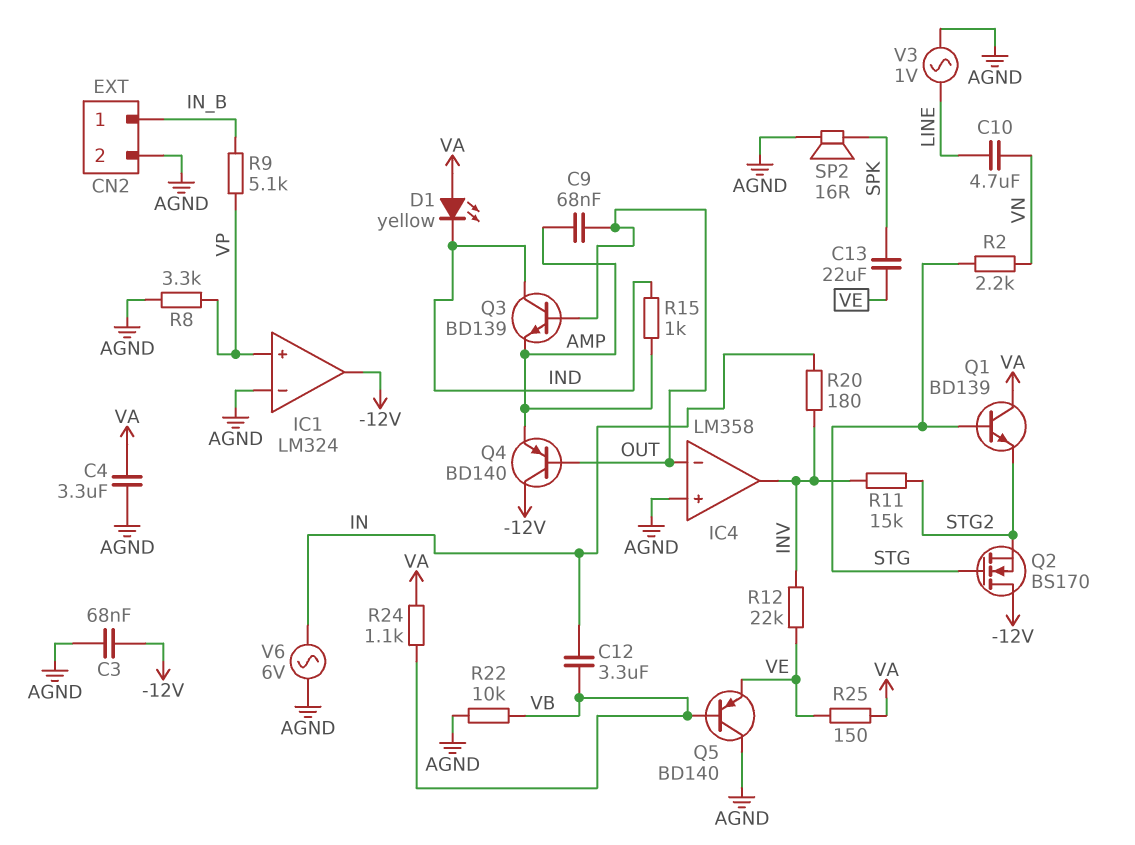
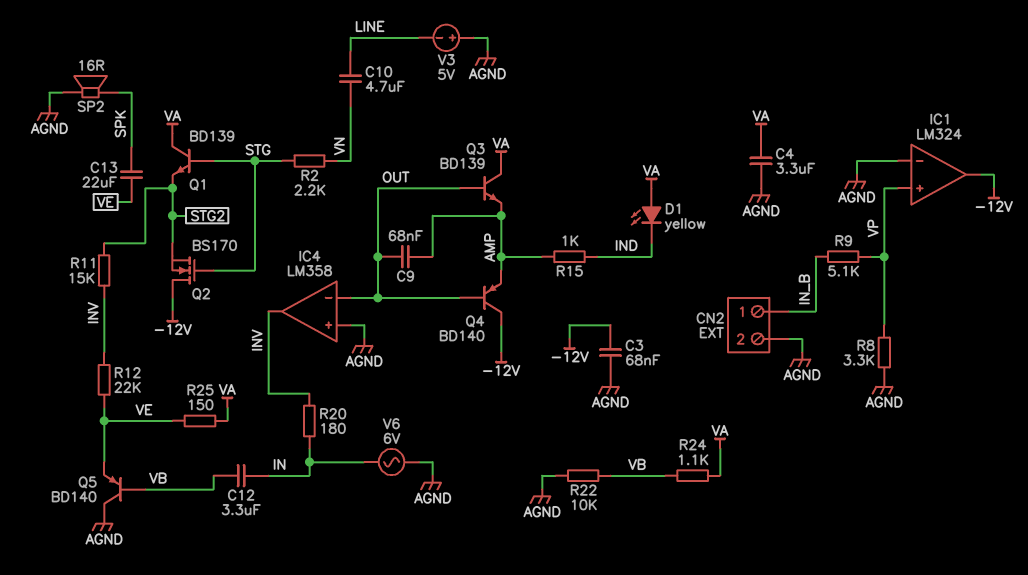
Q3: NPN BD139 (B OUT, C IND, E AMP) -> NPN BD139 (B OUT, C VA, E AMP)
V3: AC 1V (AGND, LINE) -> 5V (plus AGND, minus LINE)

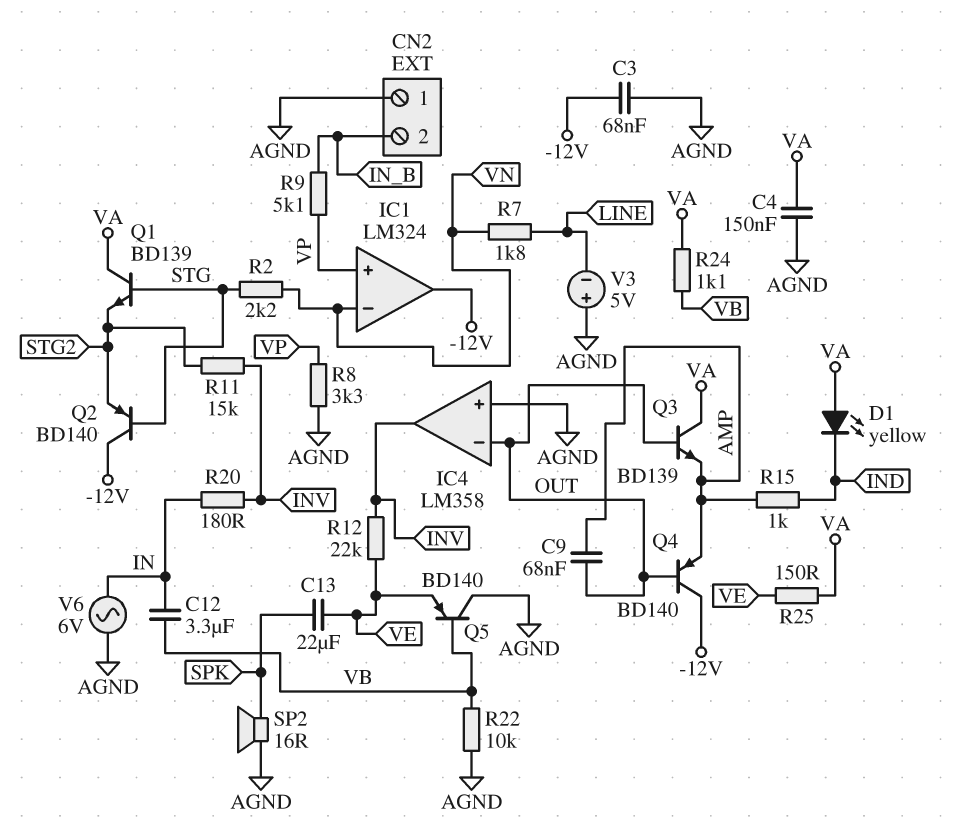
C4: 3.3uF (AGND, VA) -> 150nF (AGND, VA)
C10: 4.7uF (LINE, VN) -> none
CN2 pin 1: IN_B -> AGND
CN2 pin 2: AGND -> IN_B
IC1 pin in-: AGND -> VN
Q2: NMOS BS170 (G STG, D -12V, S STG2) -> PNP BD140 (B STG, C -12V, E STG2)
R7: none -> 1.8k (LINE, VN)

